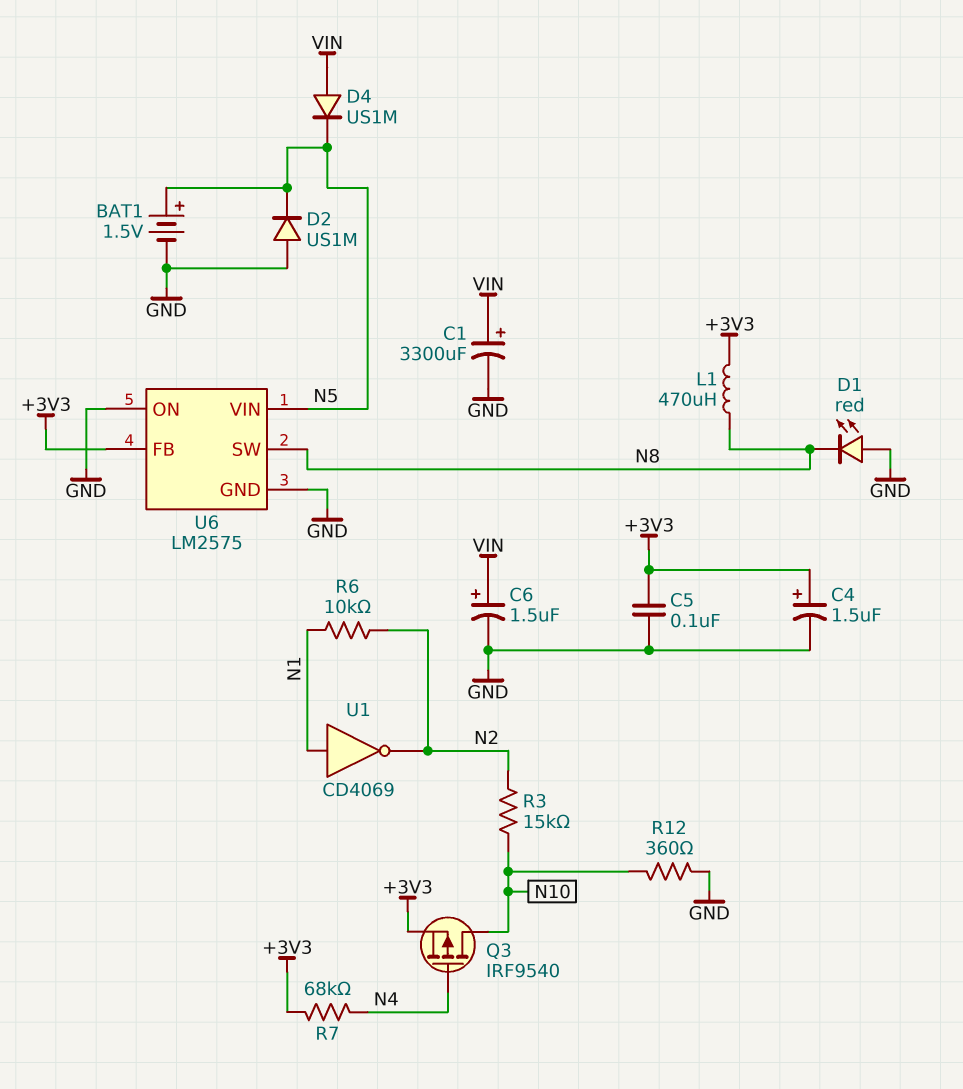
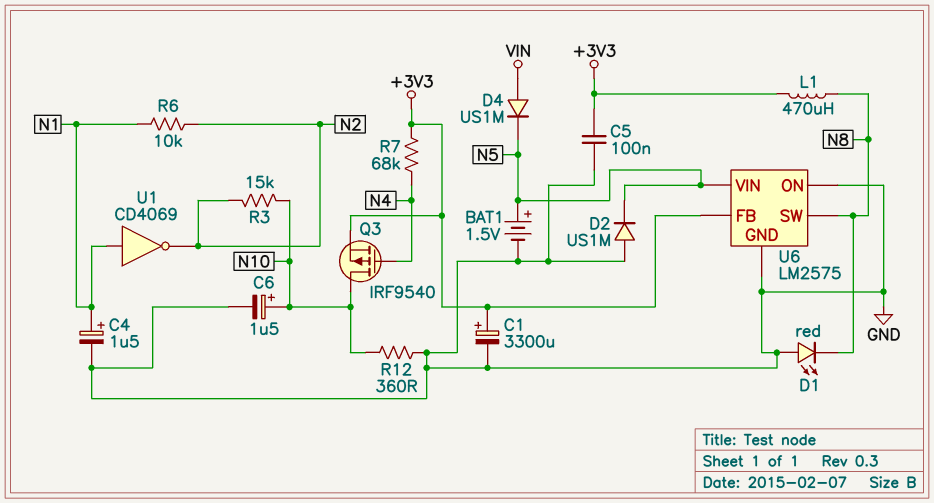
C1: 3300uF (plus VIN, minus GND) -> 3300uF (plus +3V3, minus GND)
C4: 1.5uF (plus +3V3, minus GND) -> 1.5uF (plus N1, minus GND)
C6: 1.5uF (plus VIN, minus GND) -> 1.5uF (plus N10, minus GND)

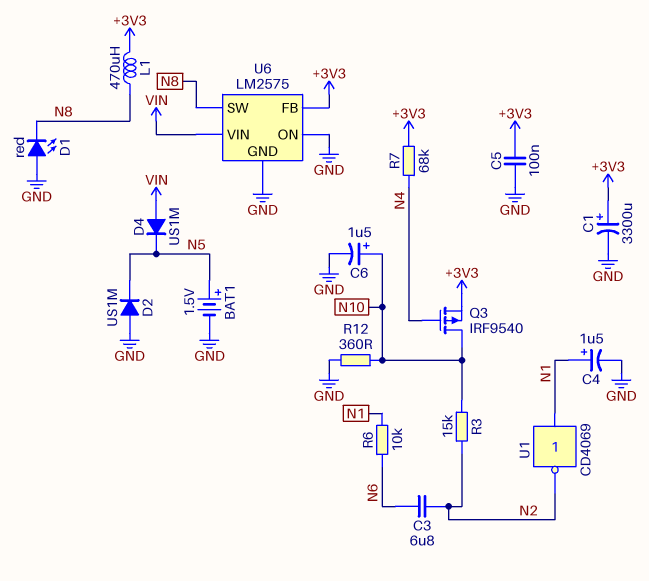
C3: none -> 6.8uF (N2, N6)
R6: 10k (N1, N2) -> 10k (N1, N6)
U6 pin VIN: N5 -> VIN

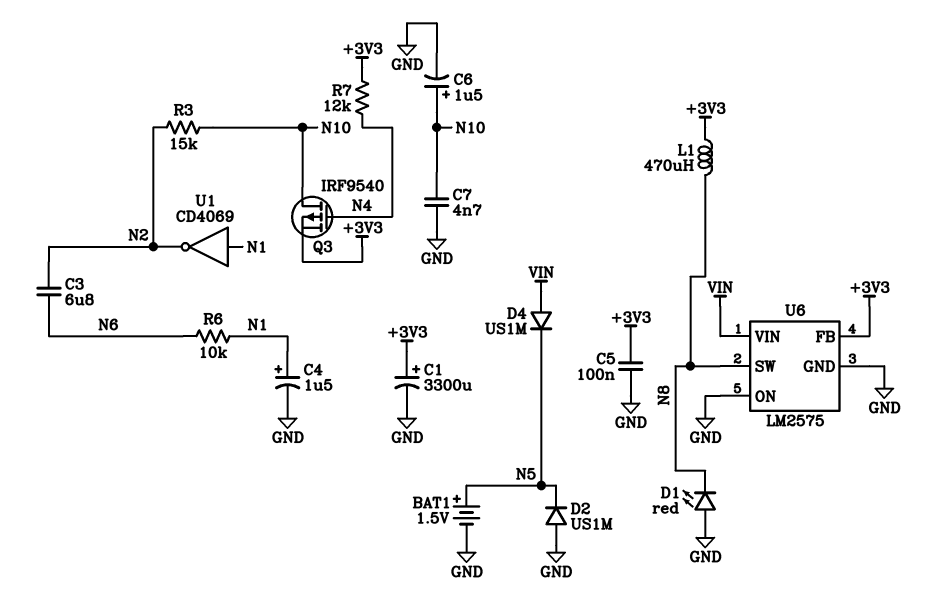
C7: none -> 4.7nF (GND, N10)
R7: 68k (+3V3, N4) -> 12k (+3V3, N4)
R12: 360 (GND, N10) -> none

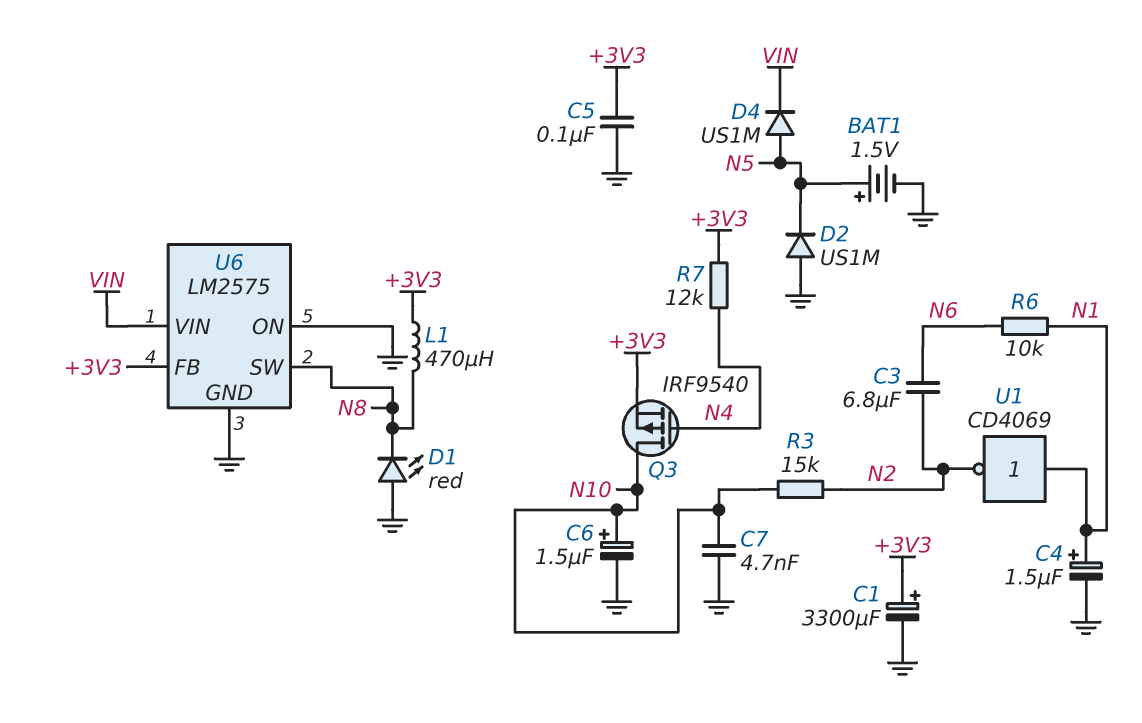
D4: diode US1M (A VIN, K N5) -> diode US1M (A N5, K VIN)

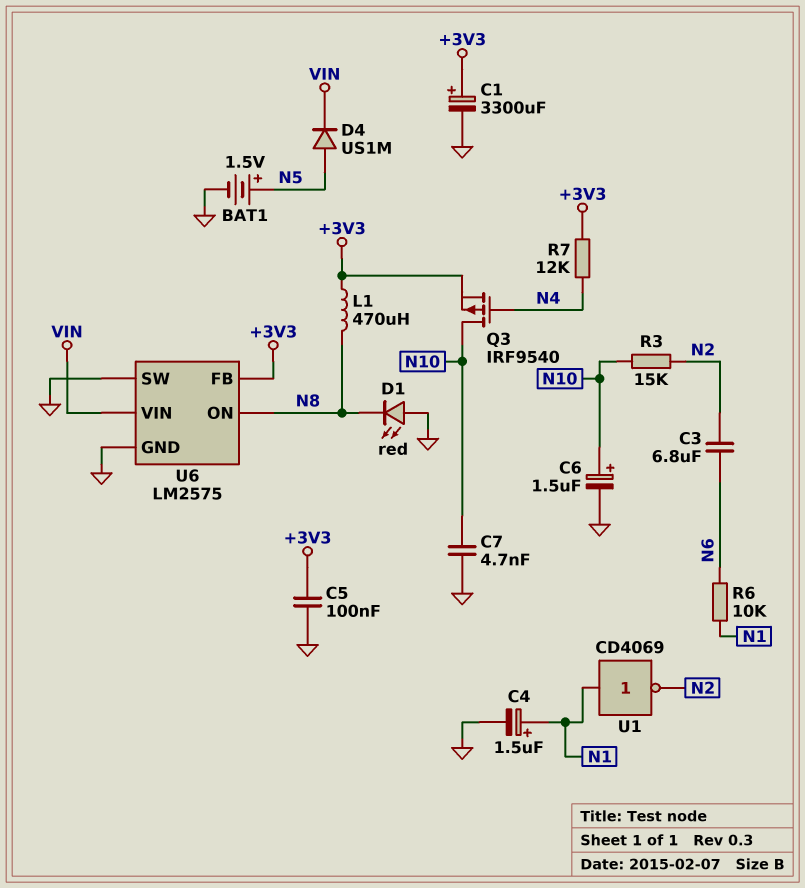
D2: diode US1M (A GND, K N5) -> none
U6 pin ON: GND -> N8
U6 pin SW: N8 -> GND

